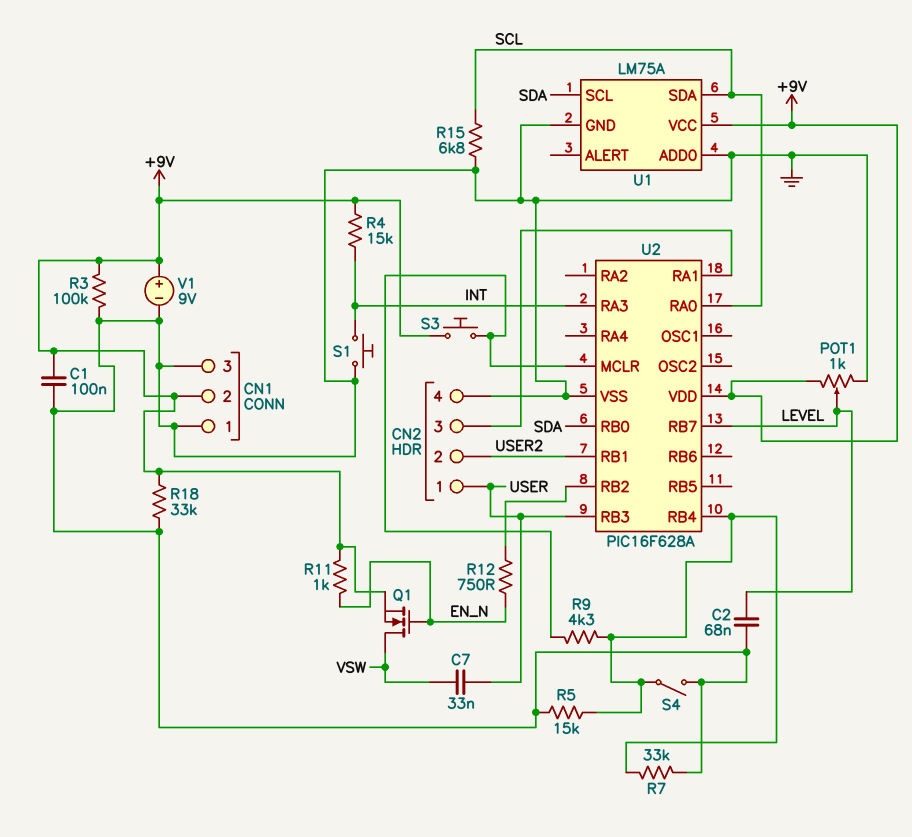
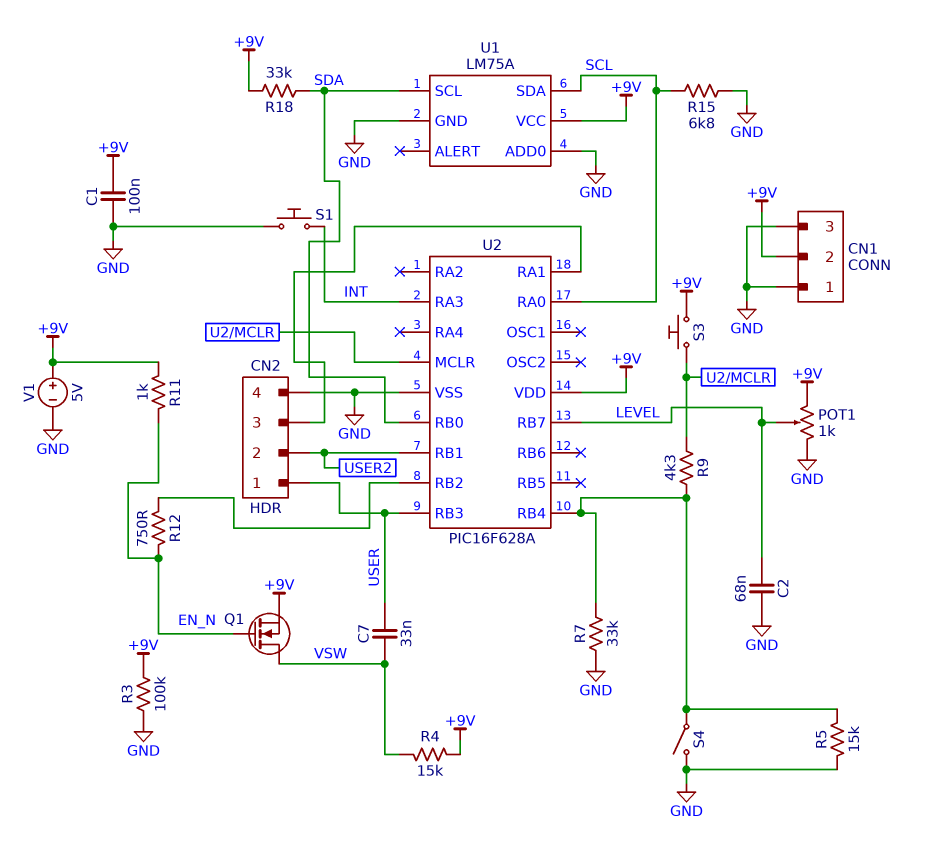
R4: 15k (+9V, INT) -> 15k (+9V, VSW)
R18: 33k (+9V, GND) -> 33k (+9V, SDA)
V1: 9V (plus +9V, minus GND) -> 5V (plus +9V, minus GND)

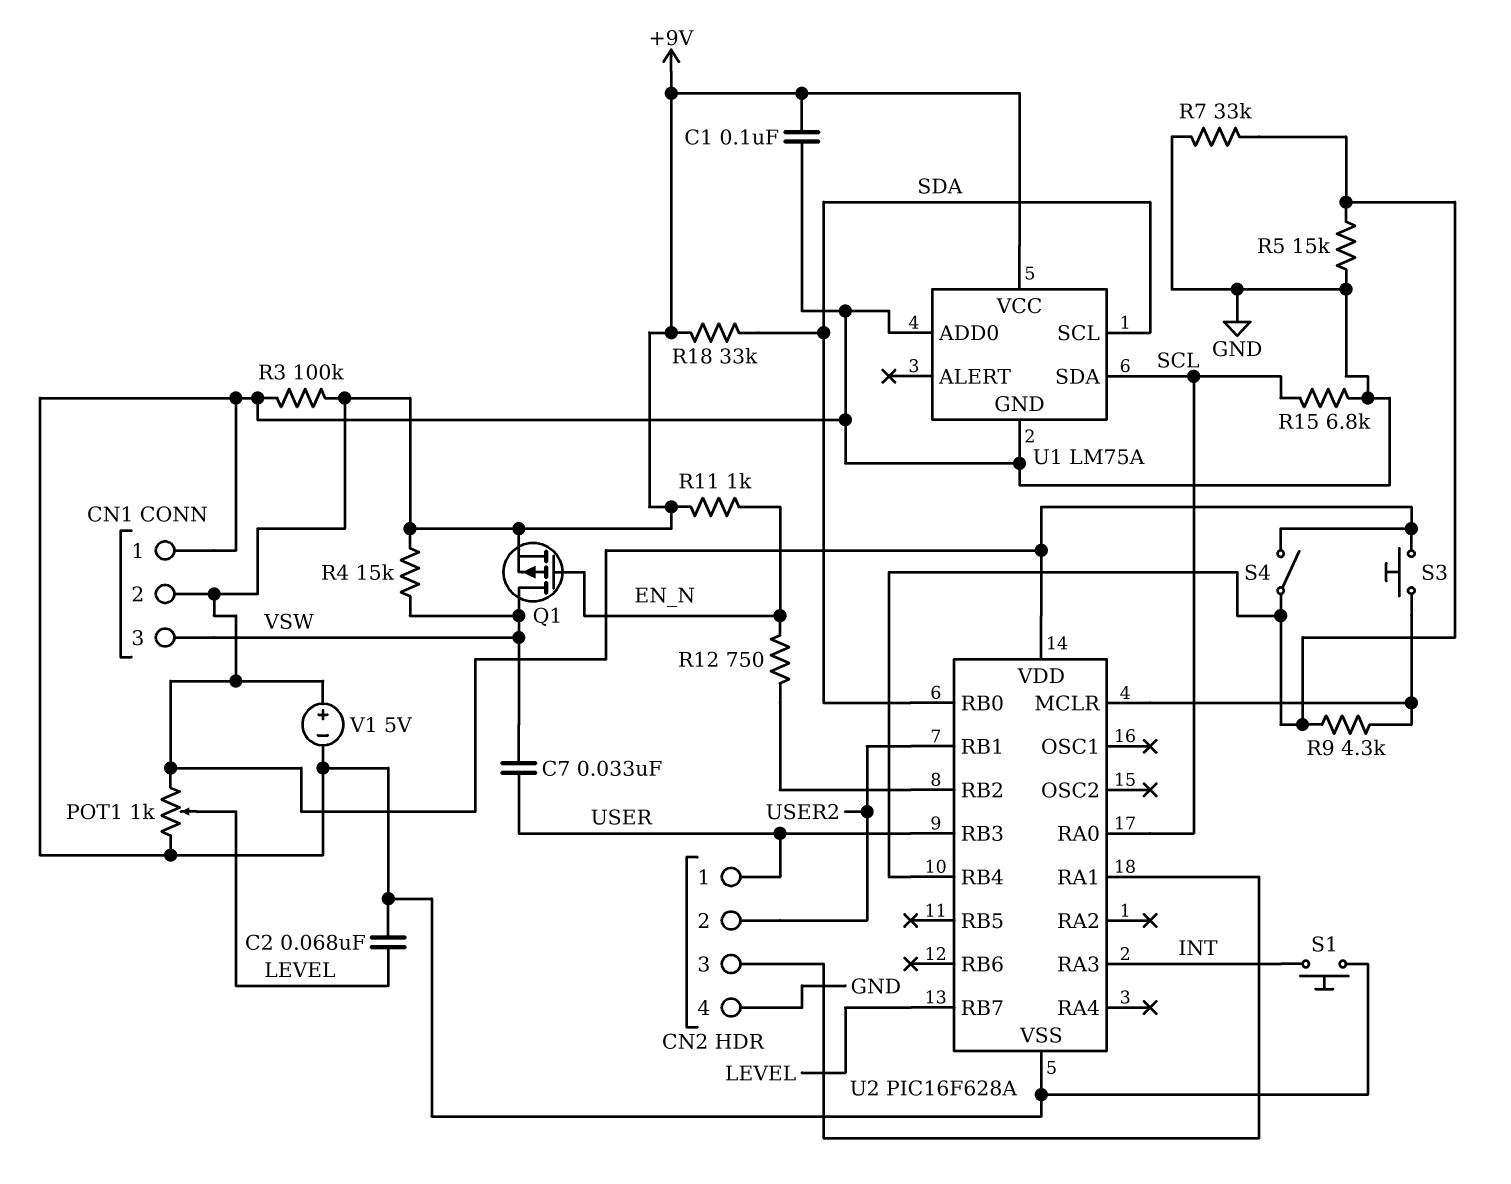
CN1 pin 3: GND -> VSW
Q1: NMOS (G EN_N, D VSW, S +9V) -> PMOS (G EN_N, D VSW, S +9V)
S4: switch (GND, U2/RB4) -> switch (+9V, U2/RB4)

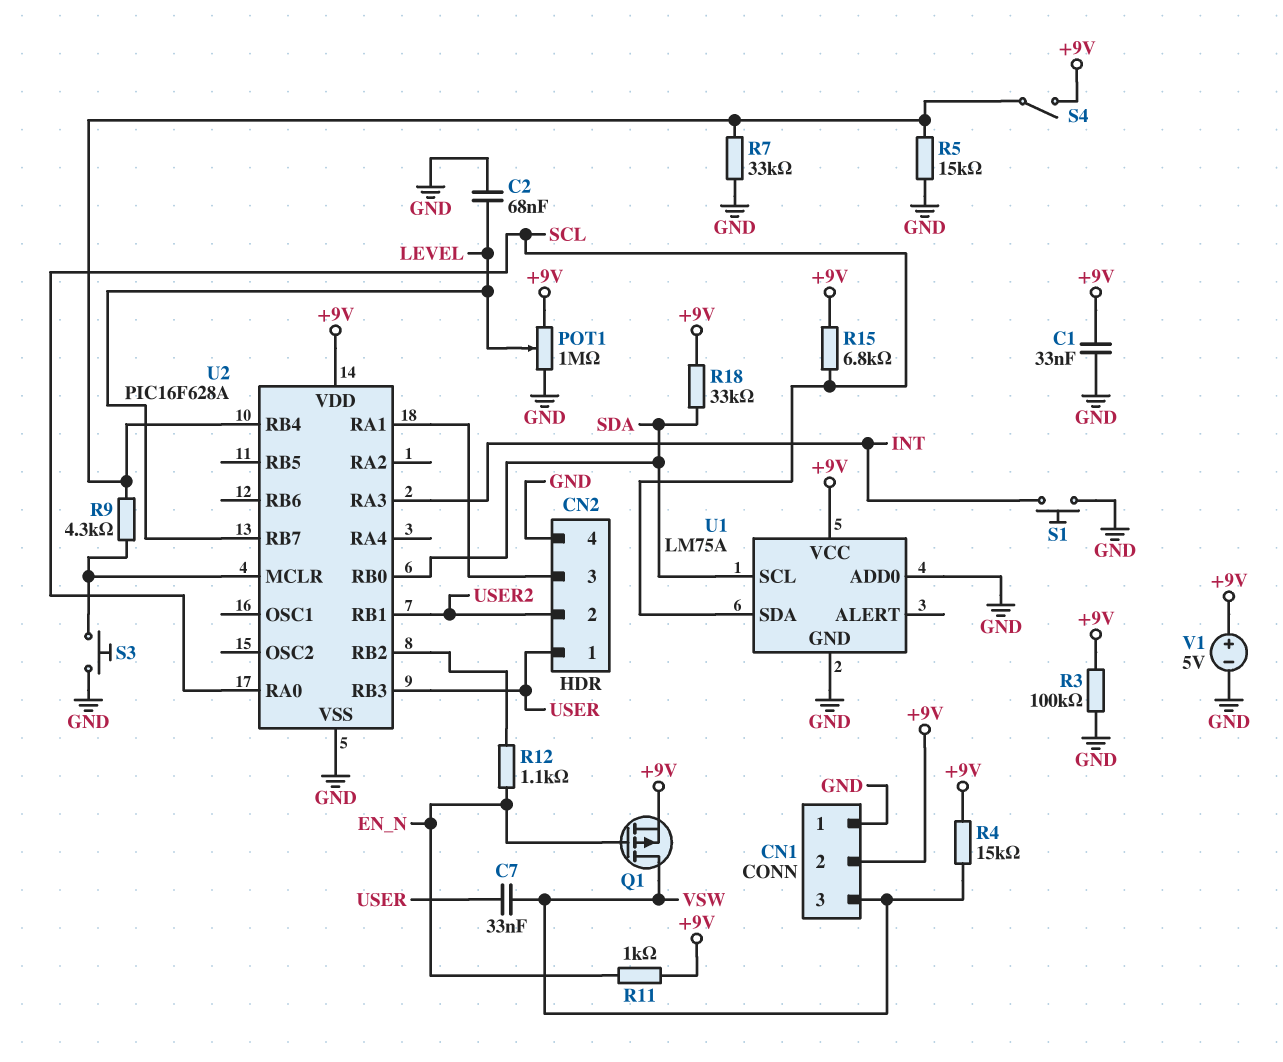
C1: 100nF (+9V, GND) -> 33nF (+9V, GND)
POT1: 1k (+9V, GND, wiper LEVEL) -> 1M (+9V, GND, wiper LEVEL)
R12: 750 (EN_N, U2/RB2) -> 1.1k (EN_N, U2/RB2)
R15: 6.8k (GND, SCL) -> 6.8k (+9V, SCL)
S3: button (+9V, U2/MCLR) -> button (GND, U2/MCLR)

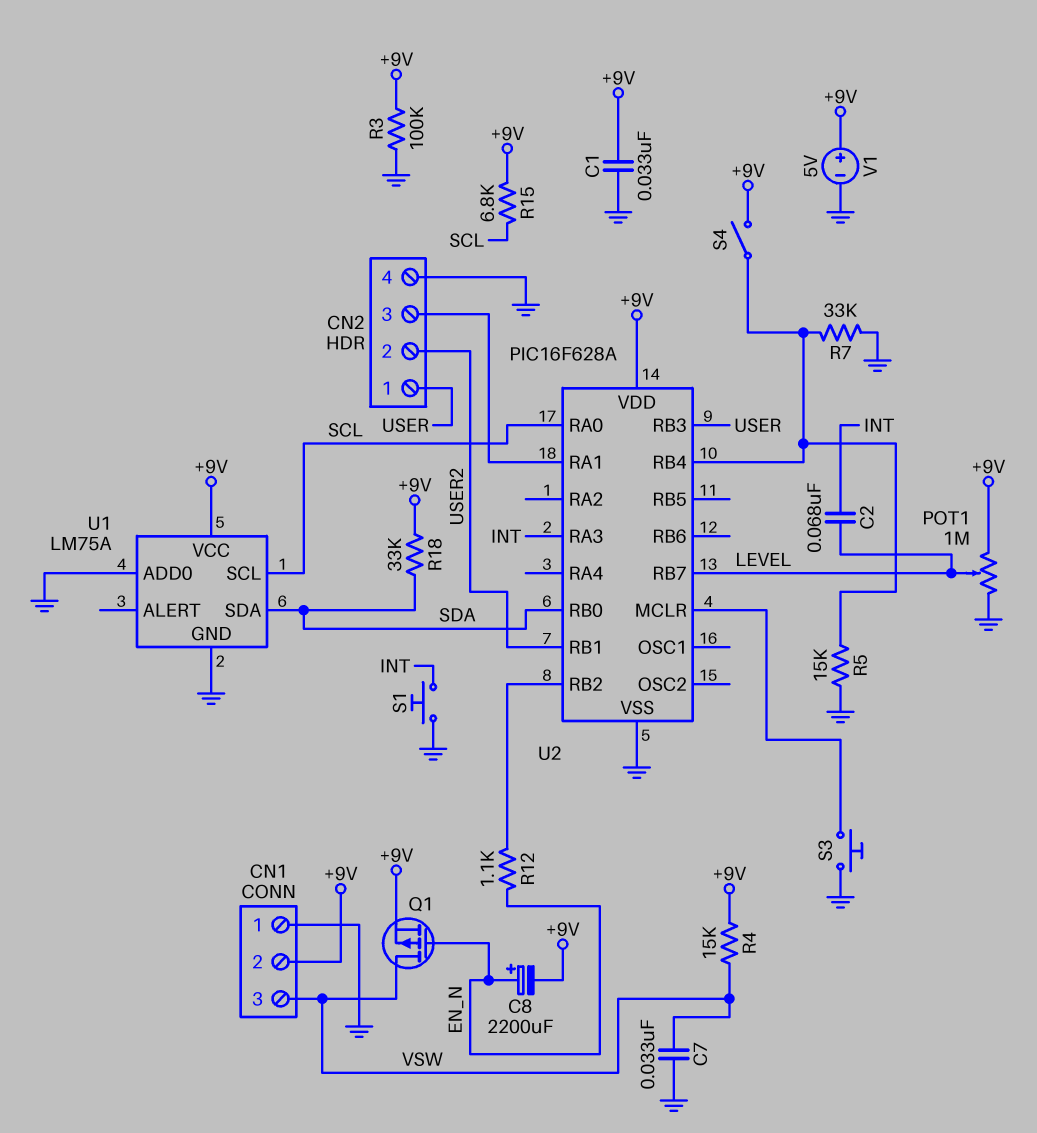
C2: 68nF (GND, LEVEL) -> 68nF (INT, LEVEL)
C7: 33nF (USER, VSW) -> 33nF (GND, VSW)
C8: none -> 2200uF (plus EN_N, minus +9V)
R9: 4.3k (U2/MCLR, U2/RB4) -> none
R11: 1k (+9V, EN_N) -> none
U1 pin SCL: SDA -> SCL
U1 pin SDA: SCL -> SDA

